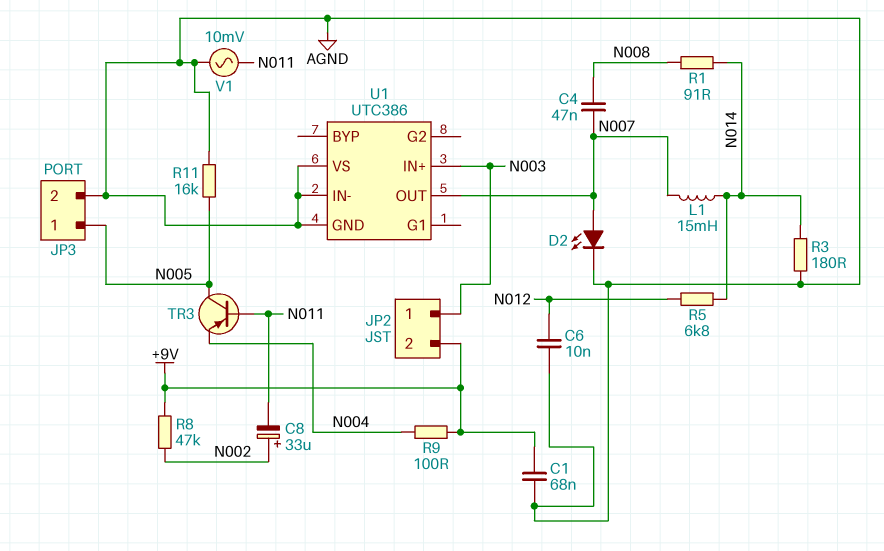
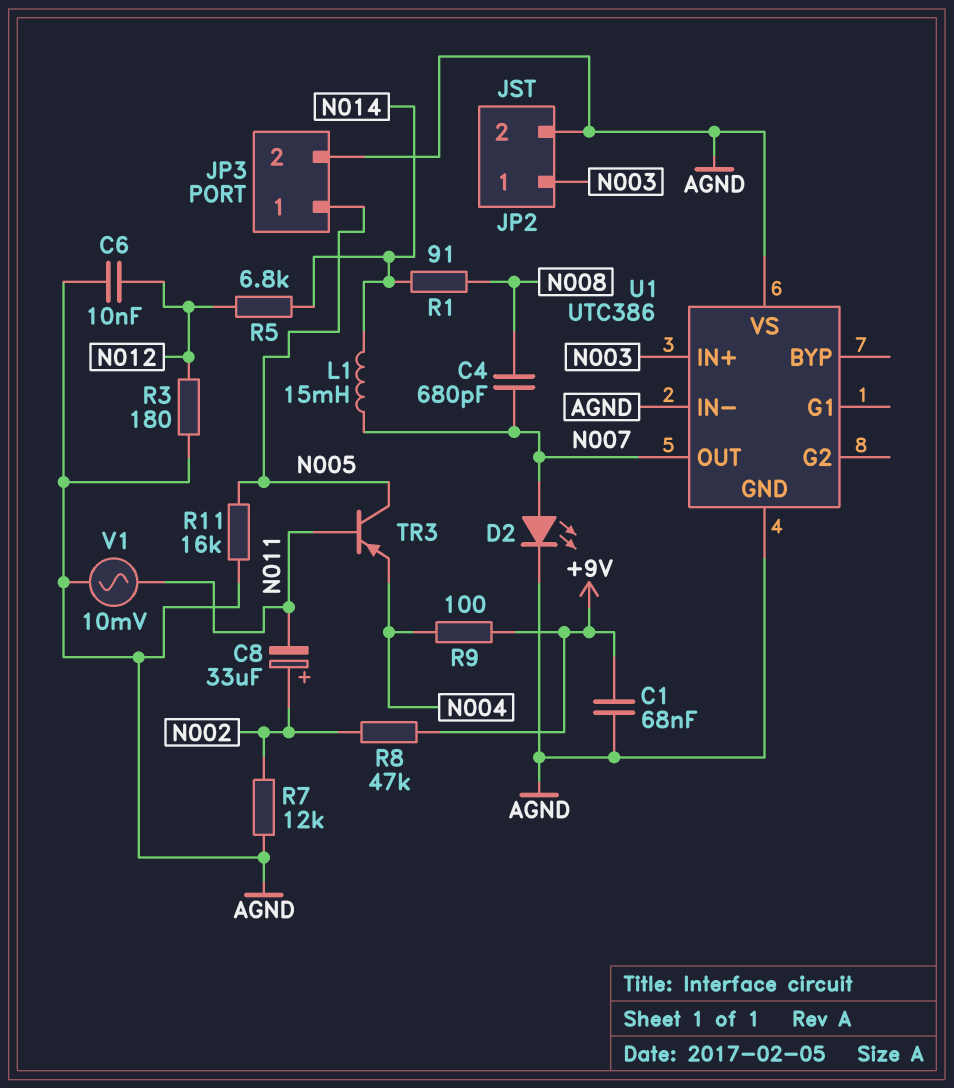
C4: 47nF (N007, N008) -> 680pF (N007, N008)
JP2 pin 2: +9V -> AGND
R3: 180 (AGND, N014) -> 180 (AGND, N012)
R7: none -> 12k (AGND, N002)

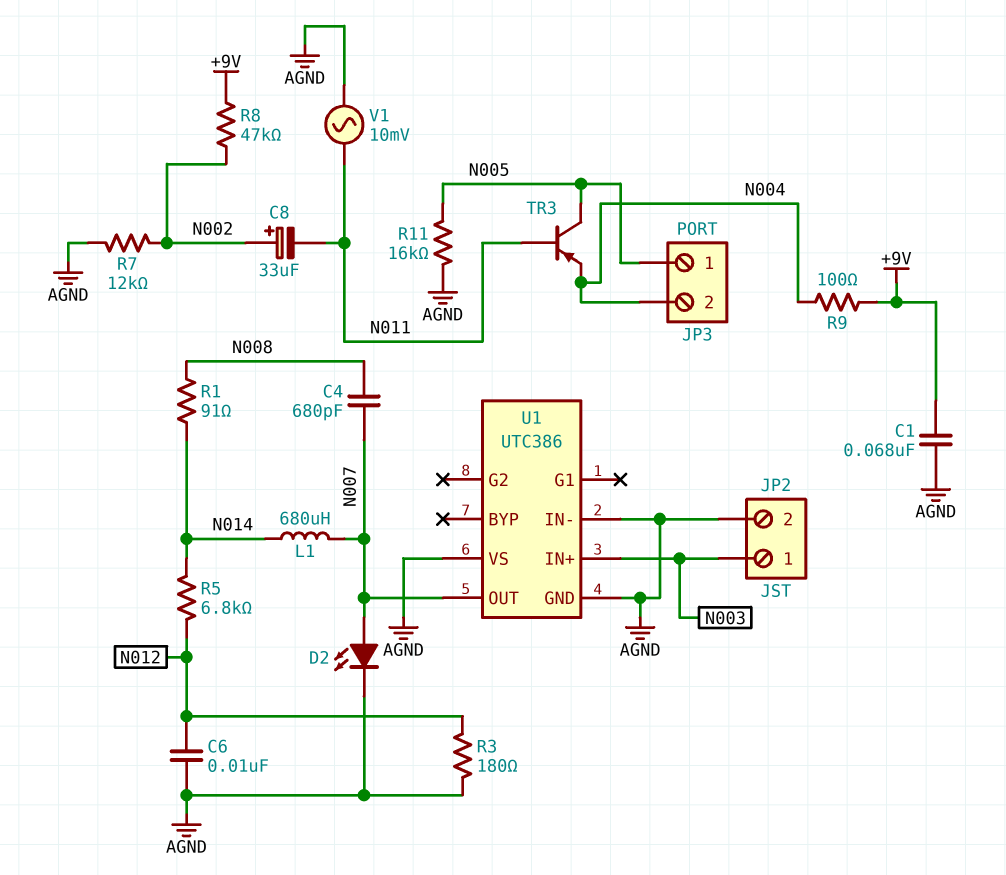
JP3 pin 2: AGND -> N004
L1: 15mH (N007, N014) -> 680uH (N007, N014)

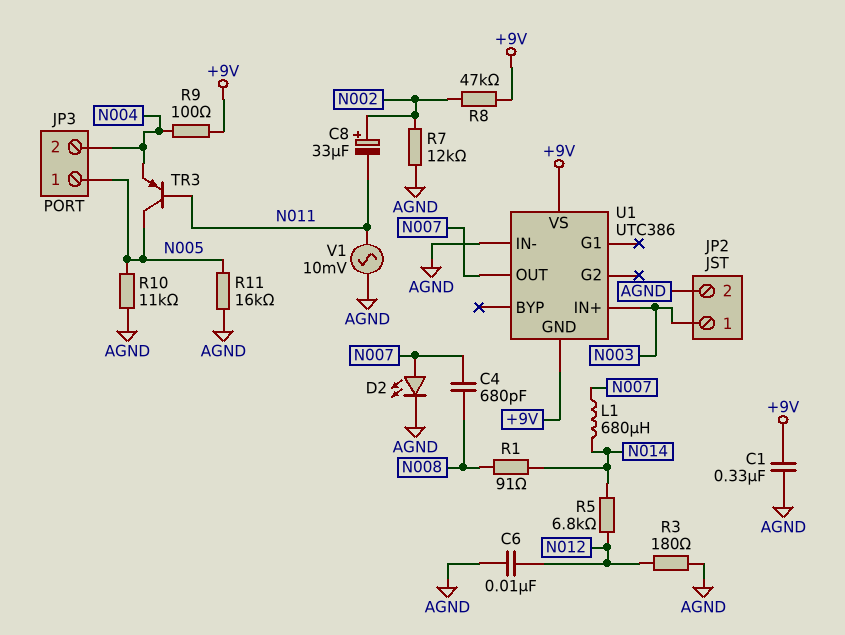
C1: 68nF (+9V, AGND) -> 330nF (+9V, AGND)
R10: none -> 11k (AGND, N005)
U1 pin GND: AGND -> +9V
U1 pin VS: AGND -> +9V

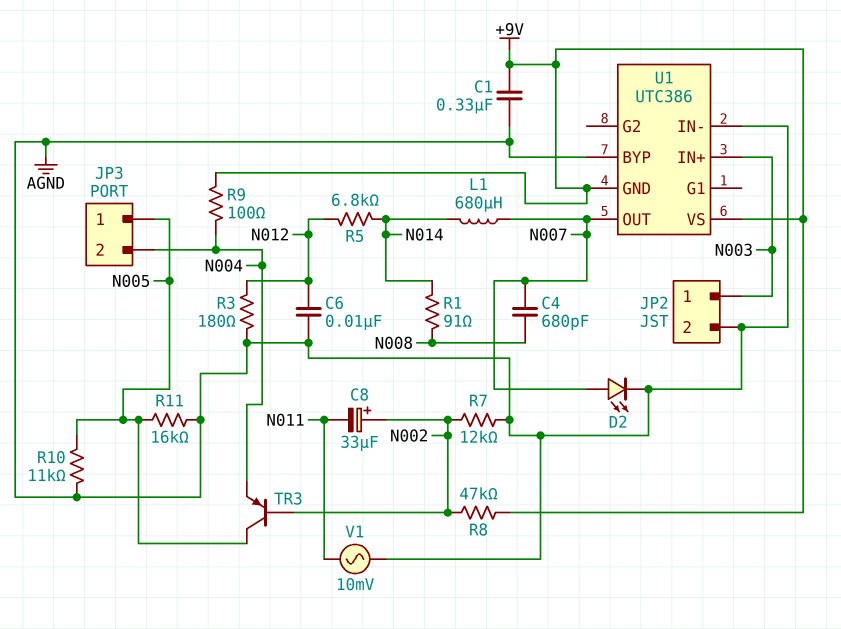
TR3: PNP (B N011, C N005, E N004) -> PNP (B N002, C N005, E N004)
U1 pin BYP: none -> AGND

